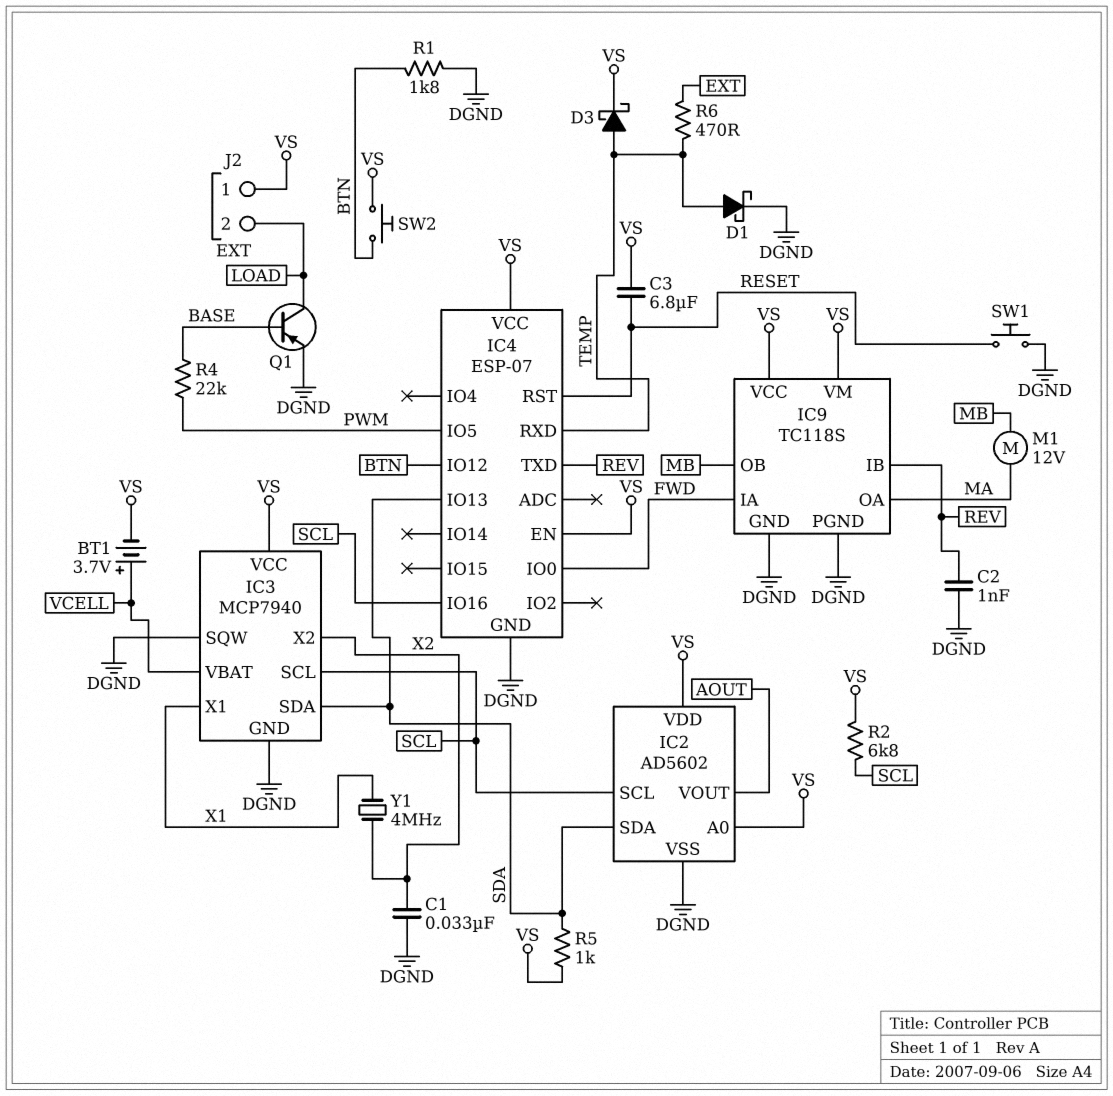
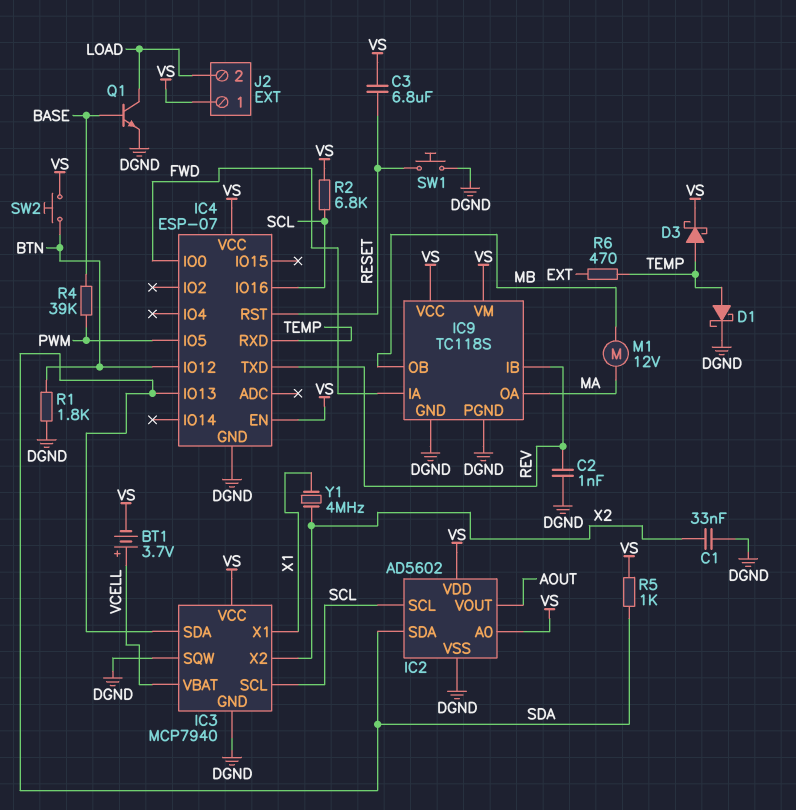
Q1: PNP (B BASE, C LOAD, E DGND) -> NPN (B BASE, C LOAD, E DGND)
R4: 22k (BASE, PWM) -> 39k (BASE, PWM)

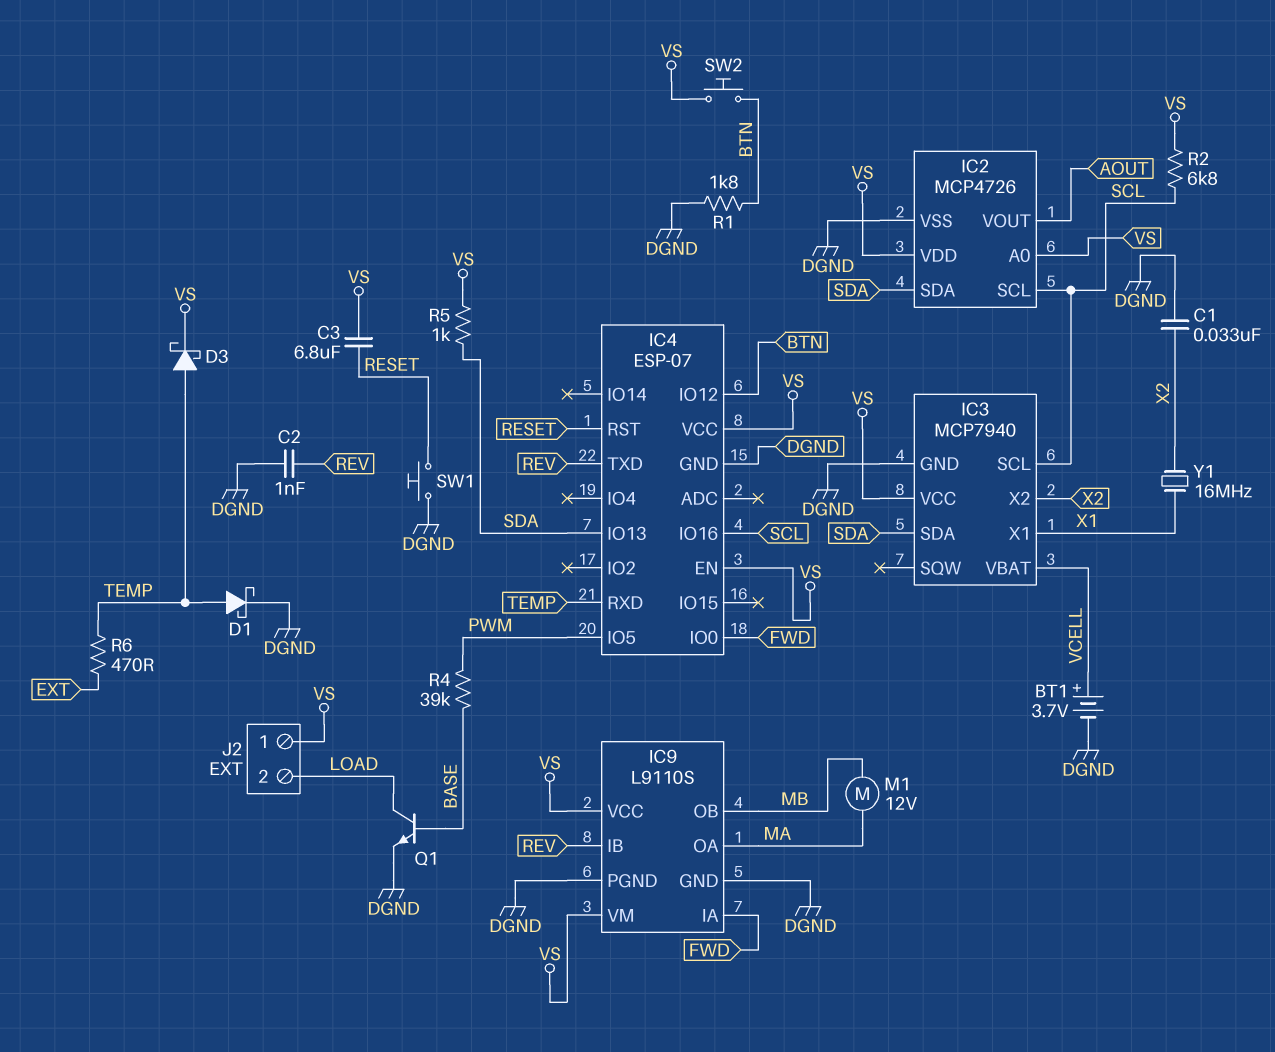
BT1: 3.7V (plus VCELL, minus VS) -> 3.7V (plus VCELL, minus DGND)
IC2: AD5602 -> MCP4726
IC3 pin SQW: DGND -> none
IC9: TC118S -> L9110S
Y1: 4MHz (X1, X2) -> 16MHz (X1, X2)

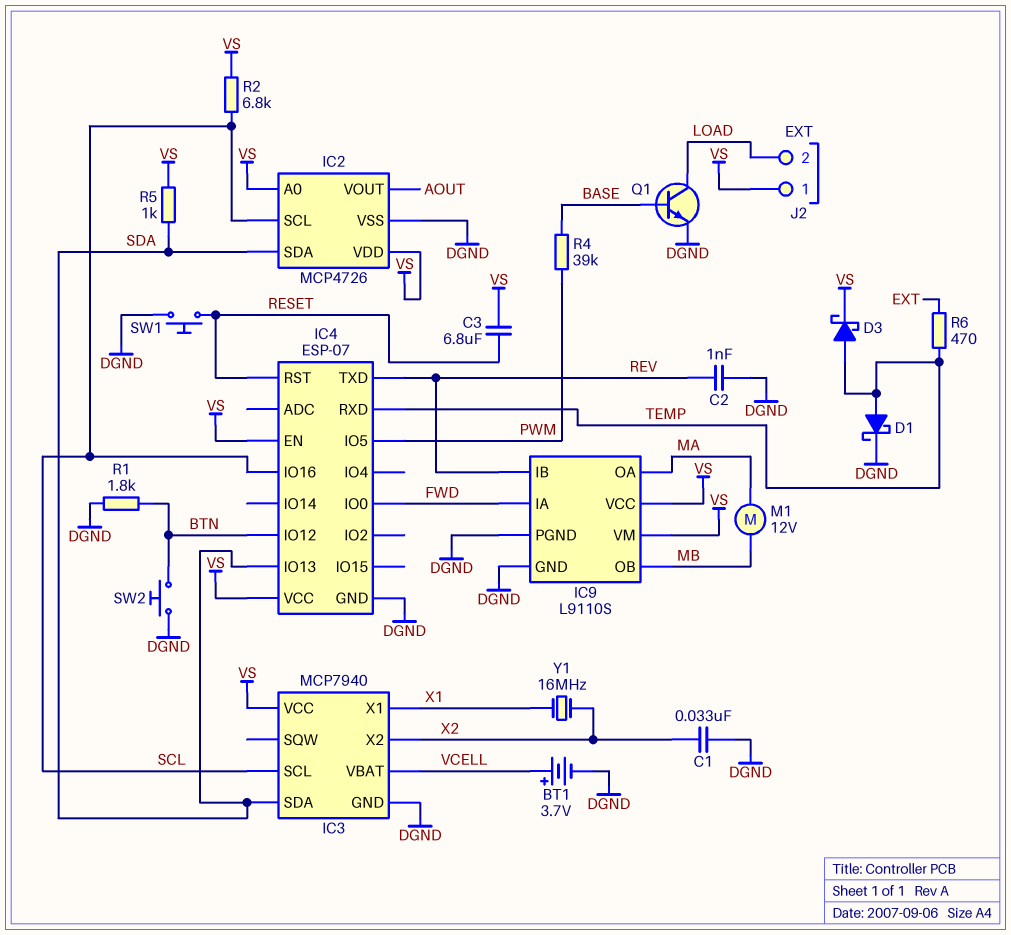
SW2: button (BTN, VS) -> button (BTN, DGND)

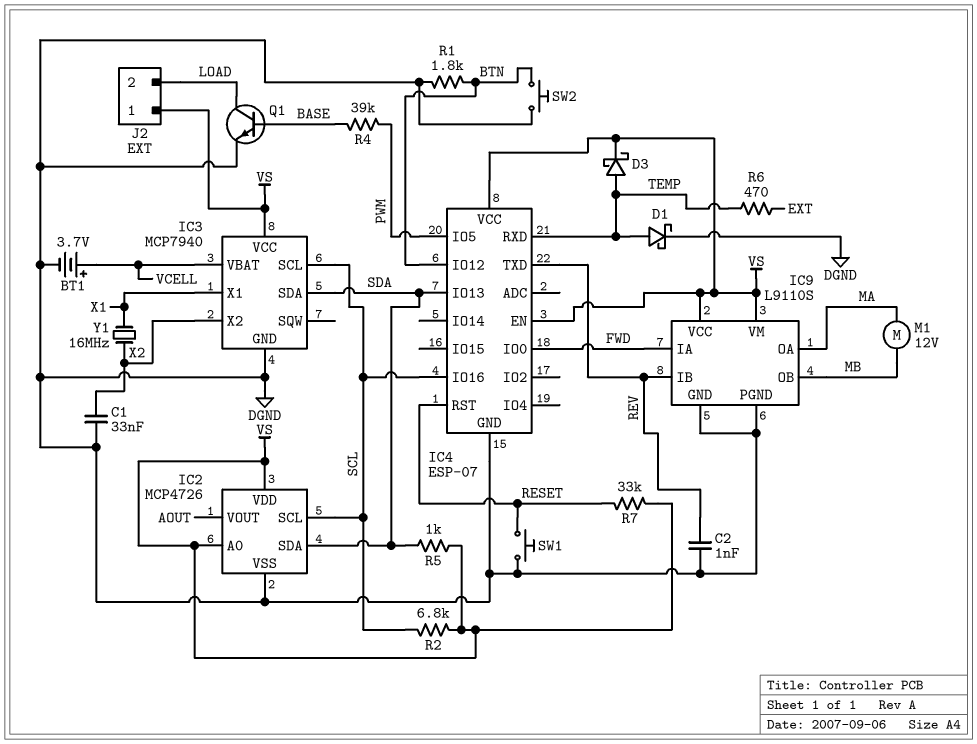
C3: 6.8uF (RESET, VS) -> none
R7: none -> 33k (RESET, VS)

